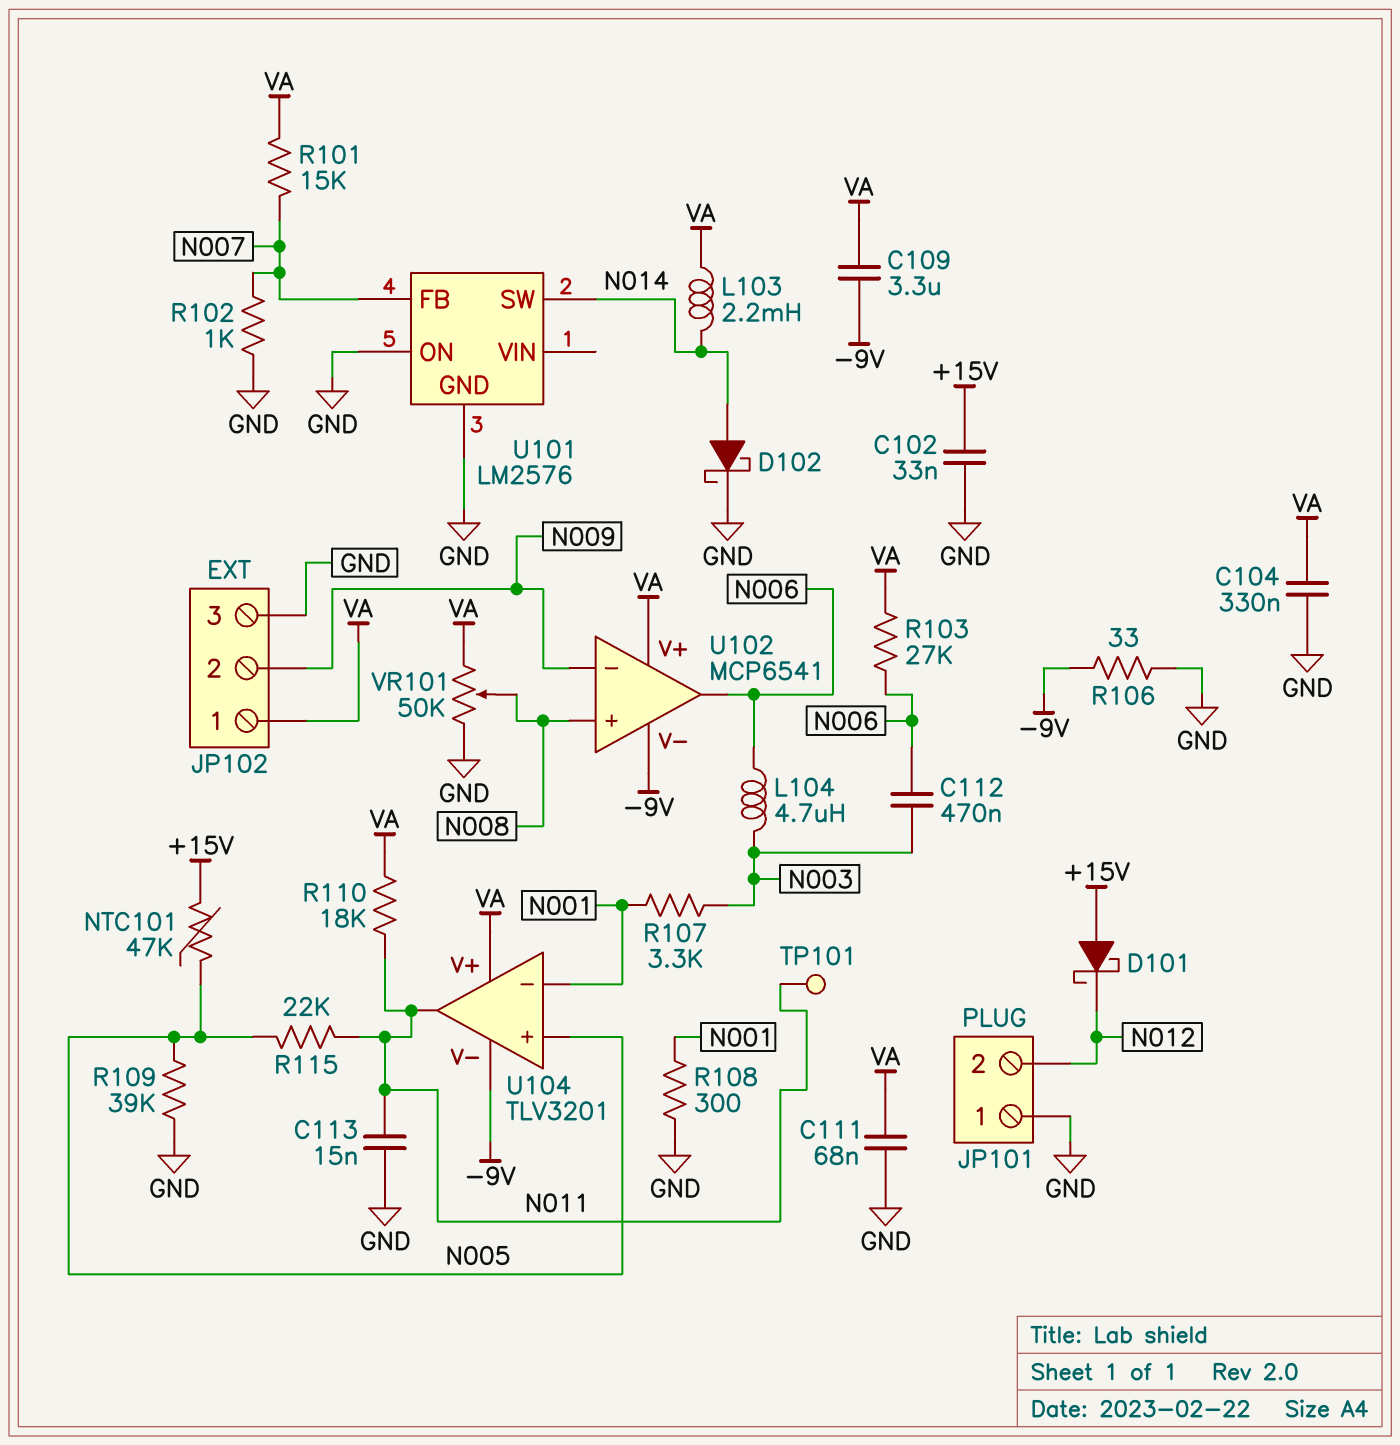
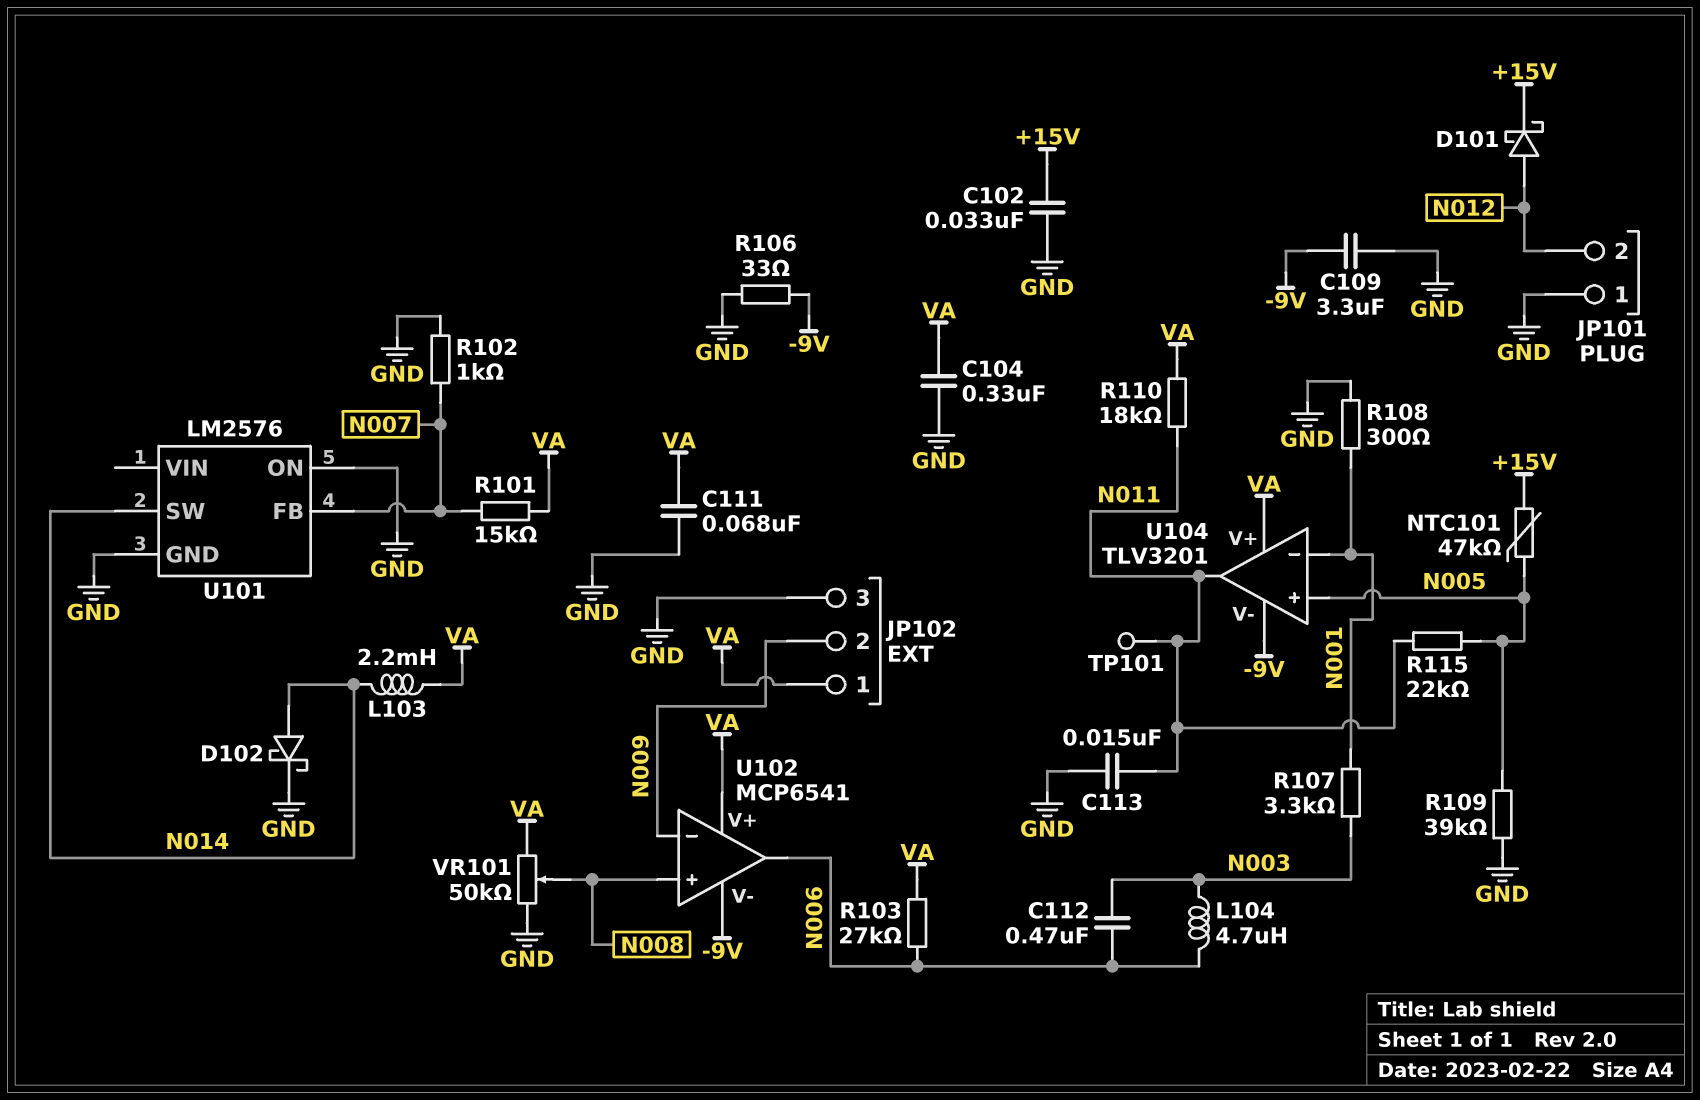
C109: 3.3uF (-9V, VA) -> 3.3uF (-9V, GND)
D101: schottky (A +15V, K N012) -> schottky (A N012, K +15V)

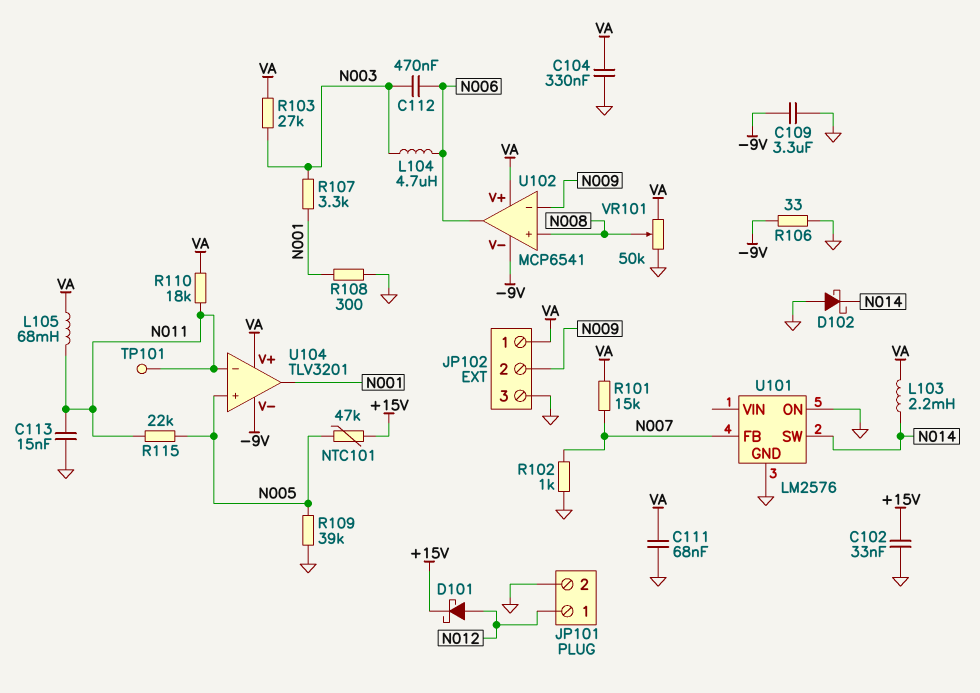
D102: schottky (A N014, K GND) -> schottky (A GND, K N014)
JP101 pin 1: GND -> N012
JP101 pin 2: N012 -> GND
L105: none -> 68mH (N011, VA)
R103: 27k (N006, VA) -> 27k (N003, VA)
U104 pin in-: N001 -> N011
U104 pin out: N011 -> N001

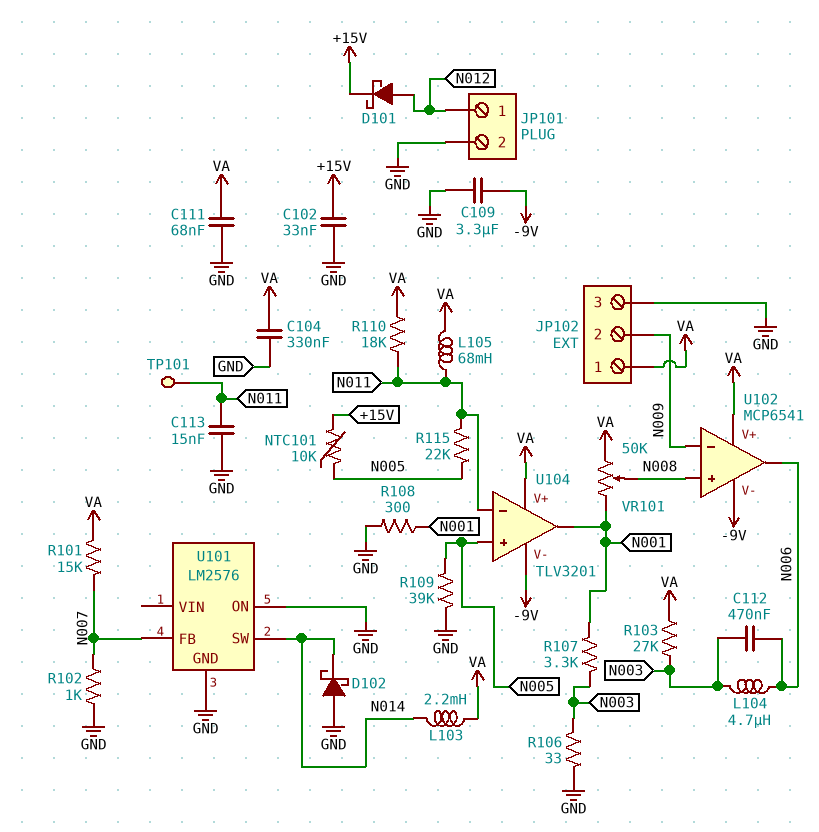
NTC101: 47k (+15V, N005) -> 10k (+15V, N005)
R106: 33 (-9V, GND) -> 33 (GND, N003)
VR101: 50k (GND, VA, wiper N008) -> 50k (N001, VA, wiper N008)

